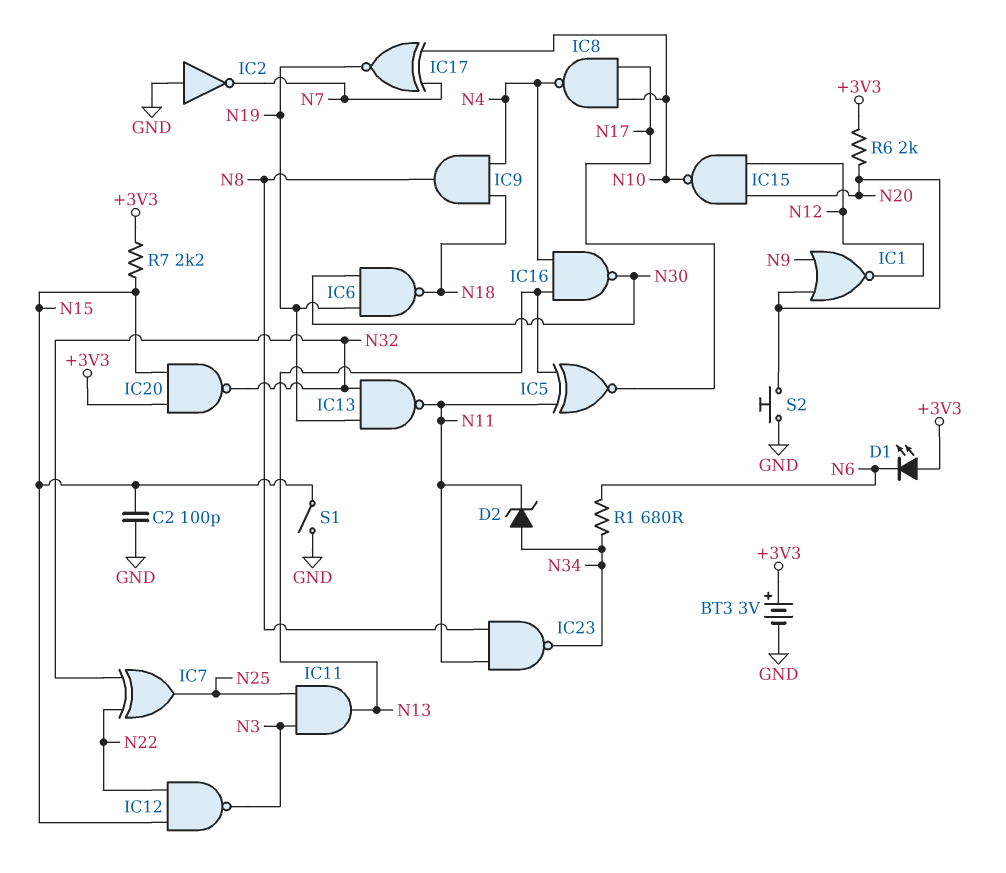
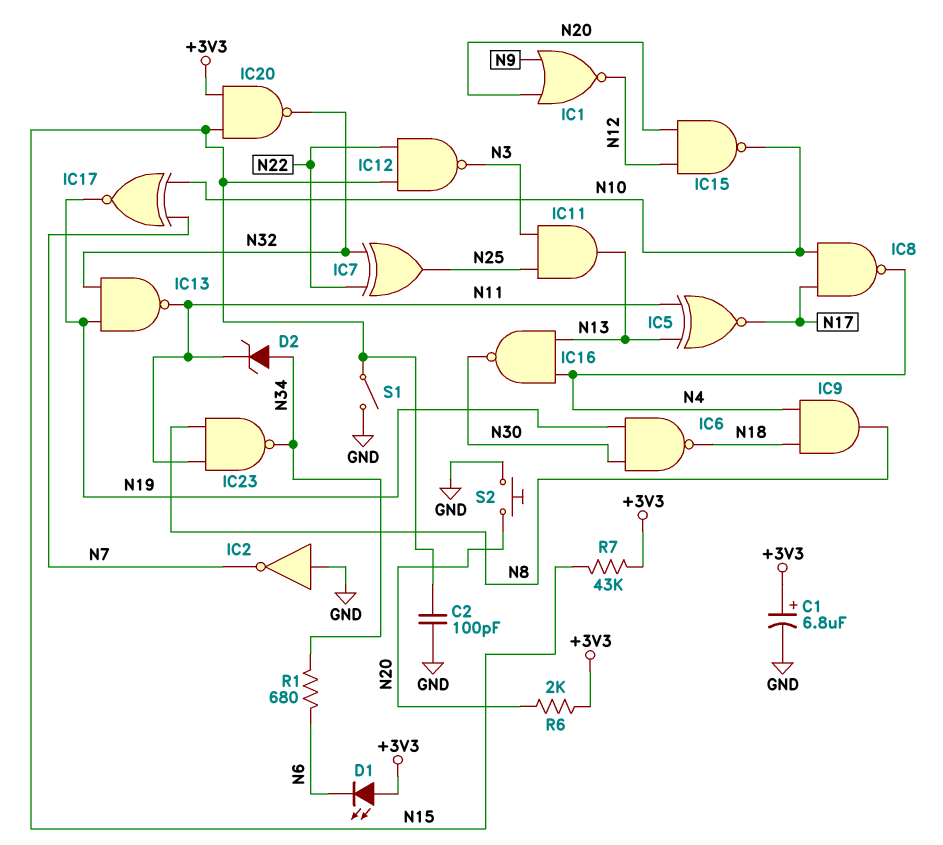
BT3: 3V (plus +3V3, minus GND) -> none
C1: none -> 6.8uF (plus +3V3, minus GND)
R7: 2.2k (+3V3, N15) -> 43k (+3V3, N15)

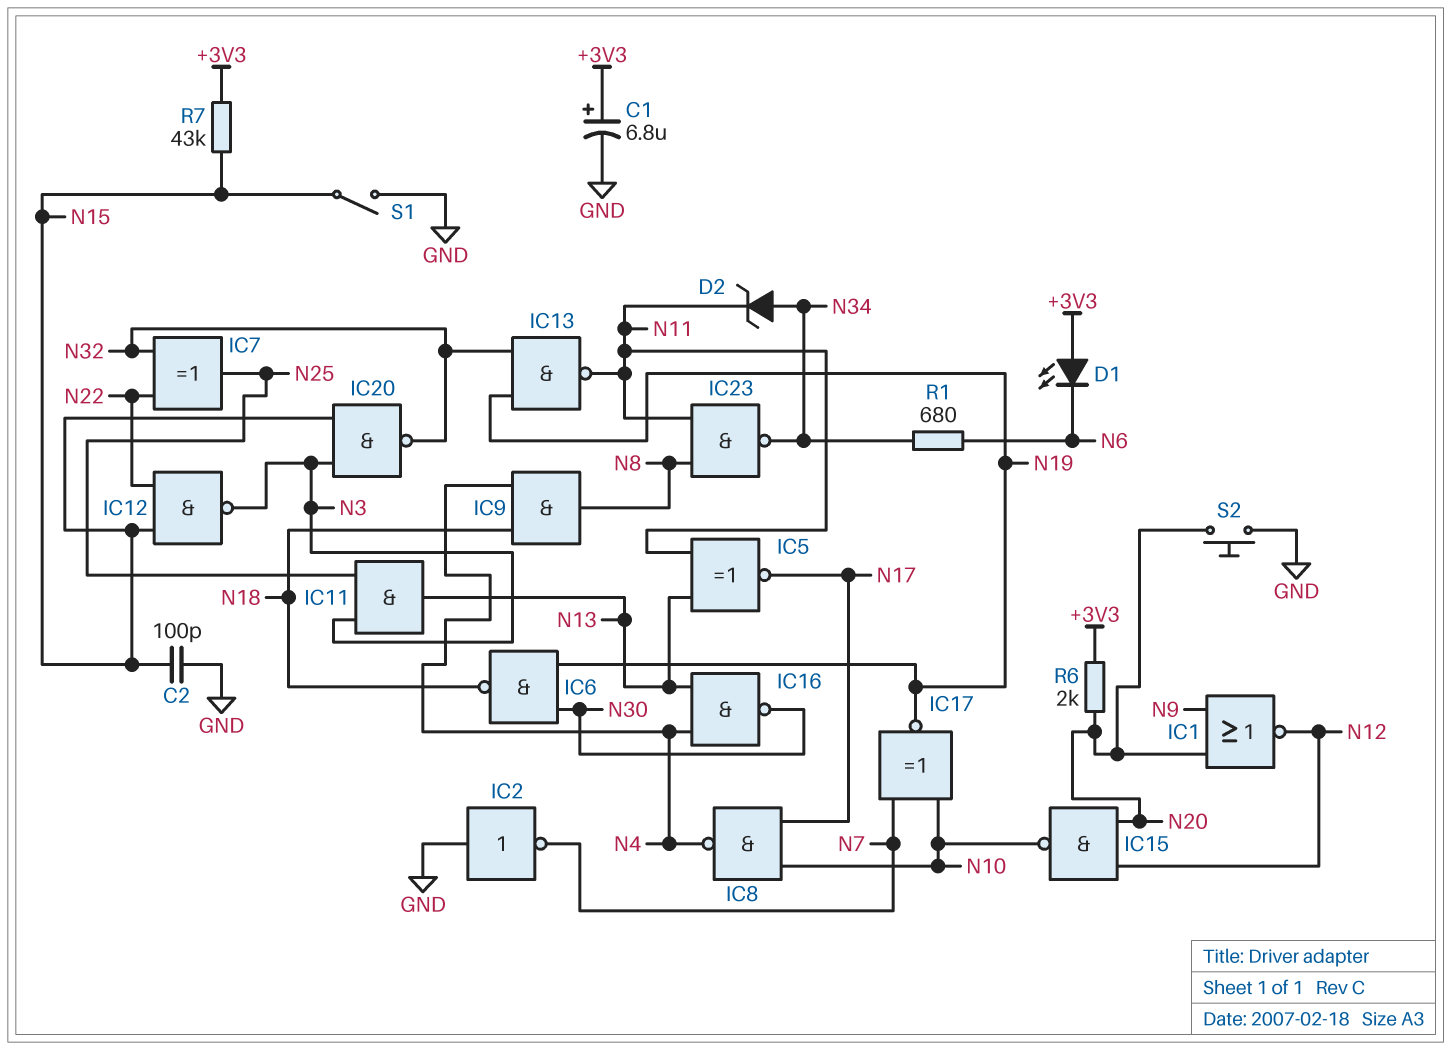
IC20: NAND (in +3V3, in N15, out N32) -> NAND (in N3, in N15, out N32)

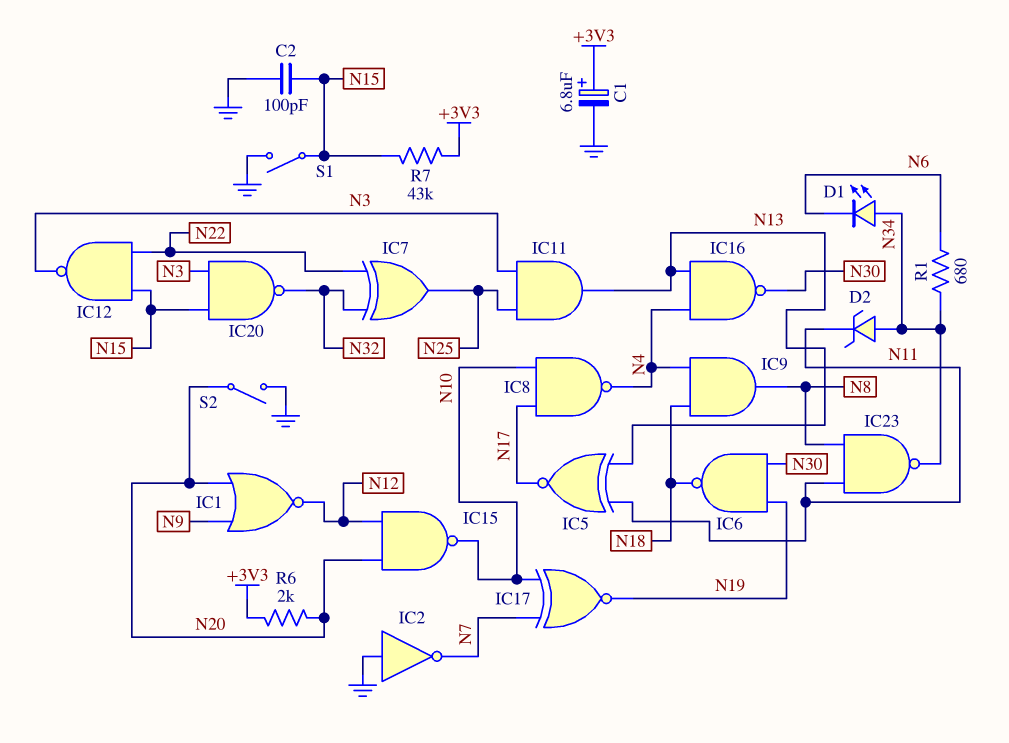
D1: LED (A +3V3, K N6) -> LED (A N34, K N6)
IC13: NAND (in N19, in N32, out N11) -> none
S2: button (GND, N20) -> switch (GND, N20)

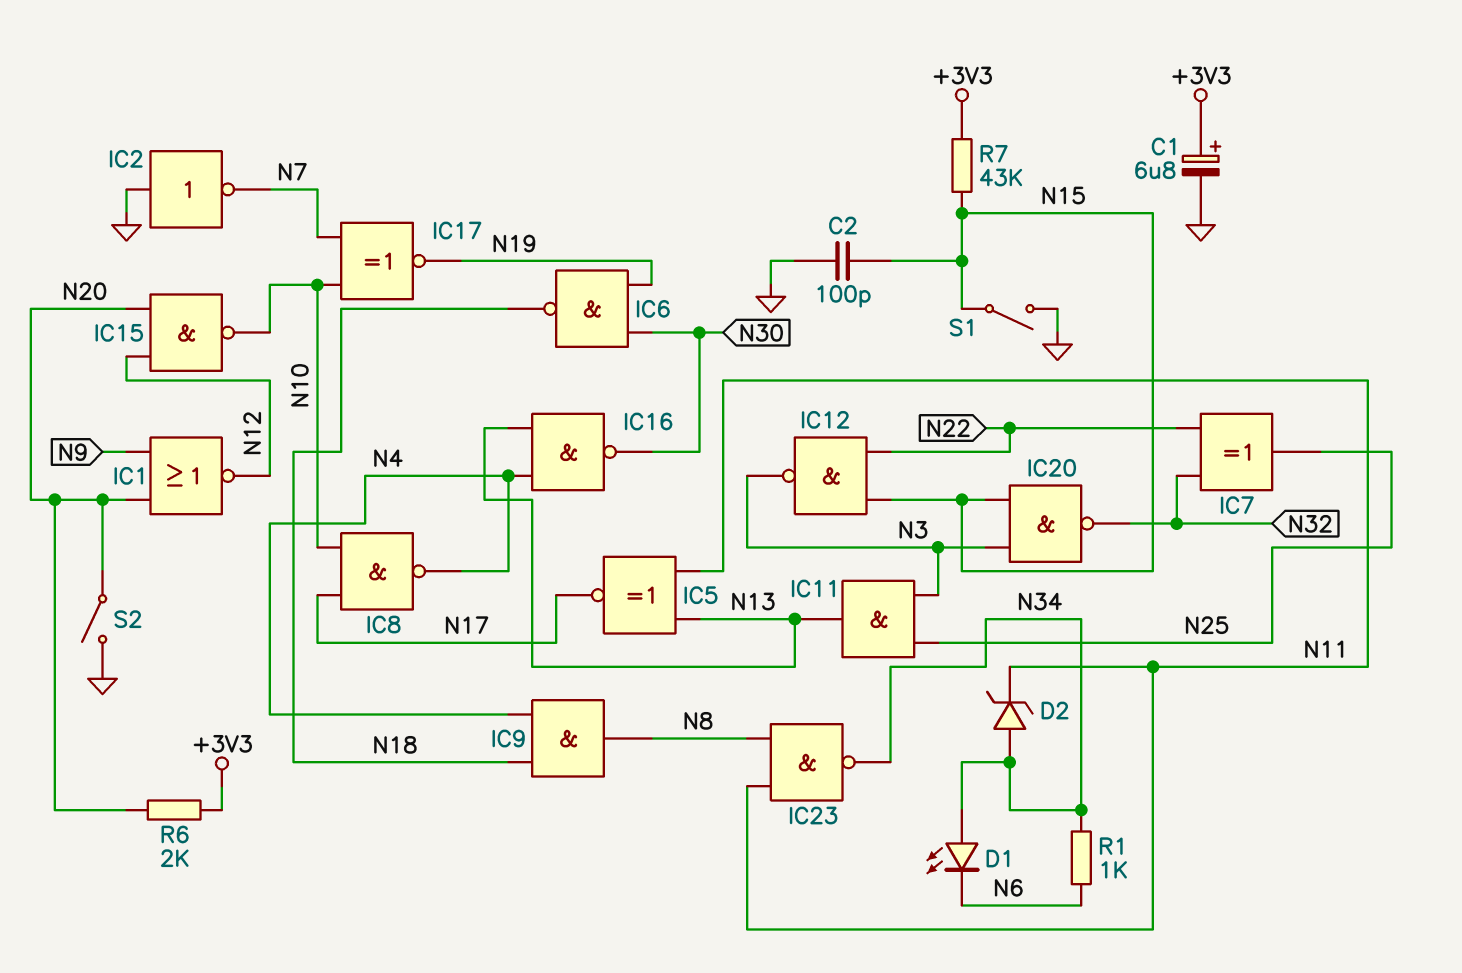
R1: 680 (N6, N34) -> 1k (N6, N34)

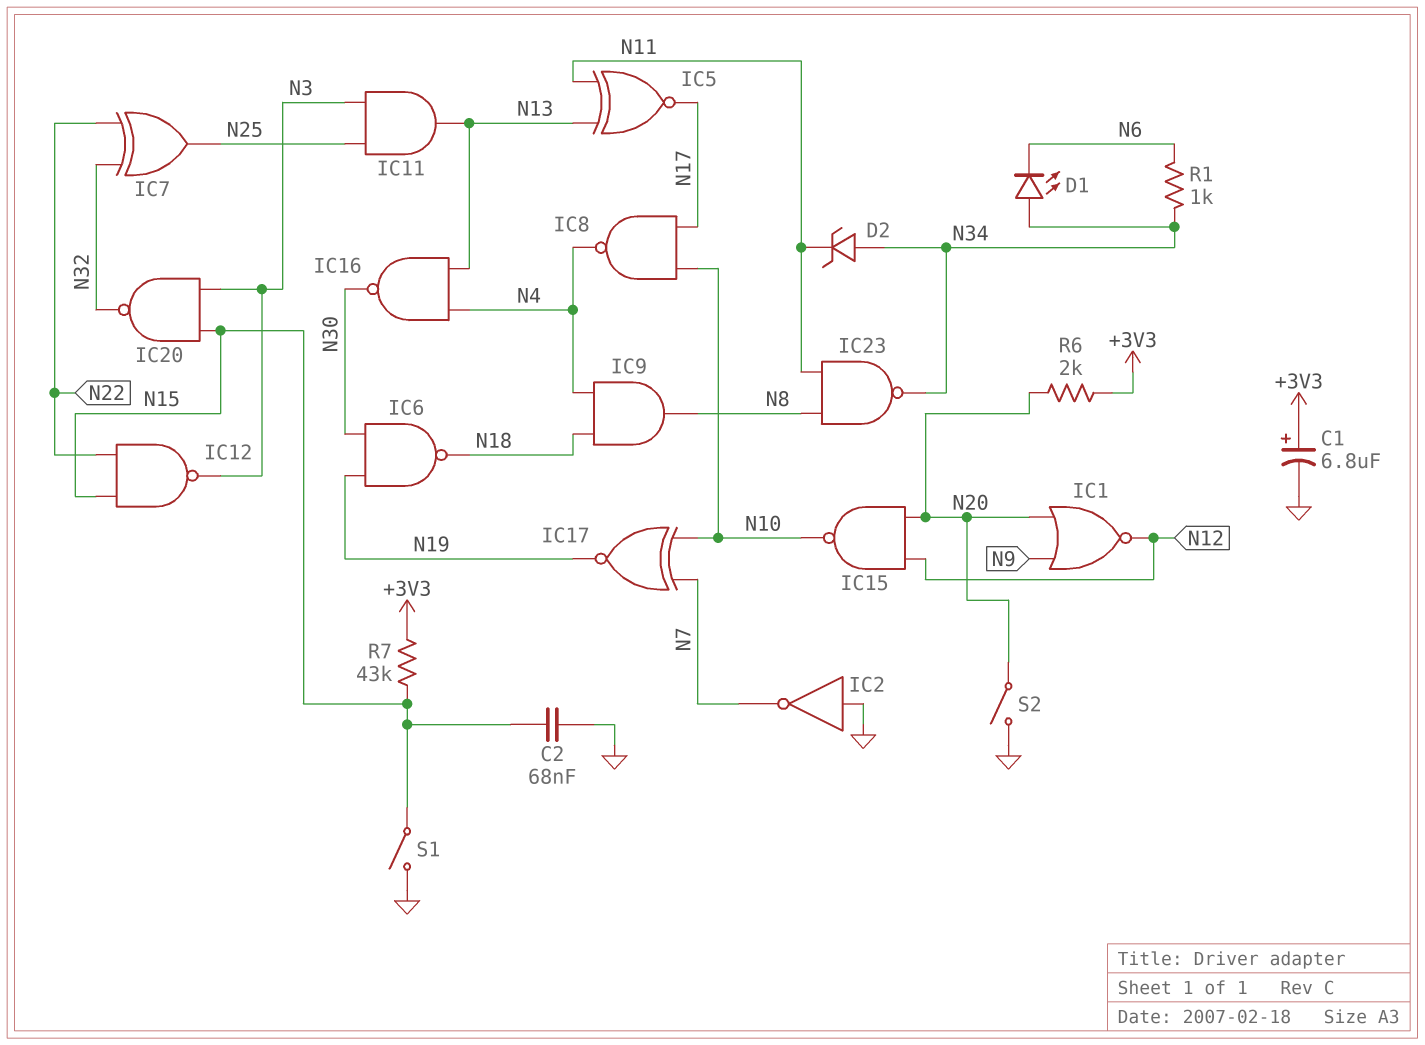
C2: 100pF (GND, N15) -> 68nF (GND, N15)

